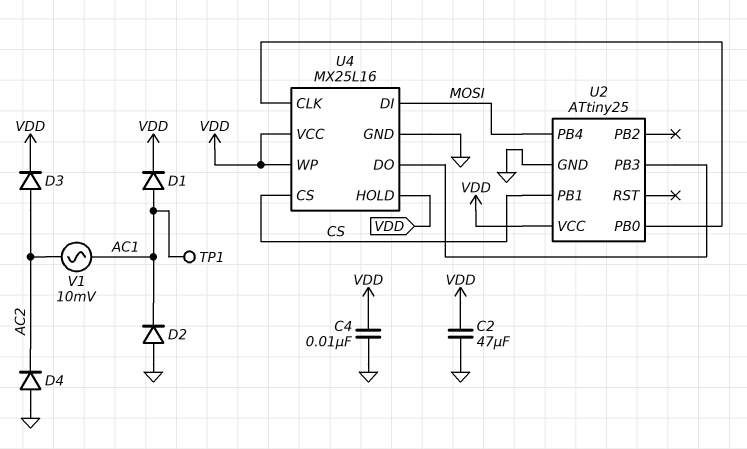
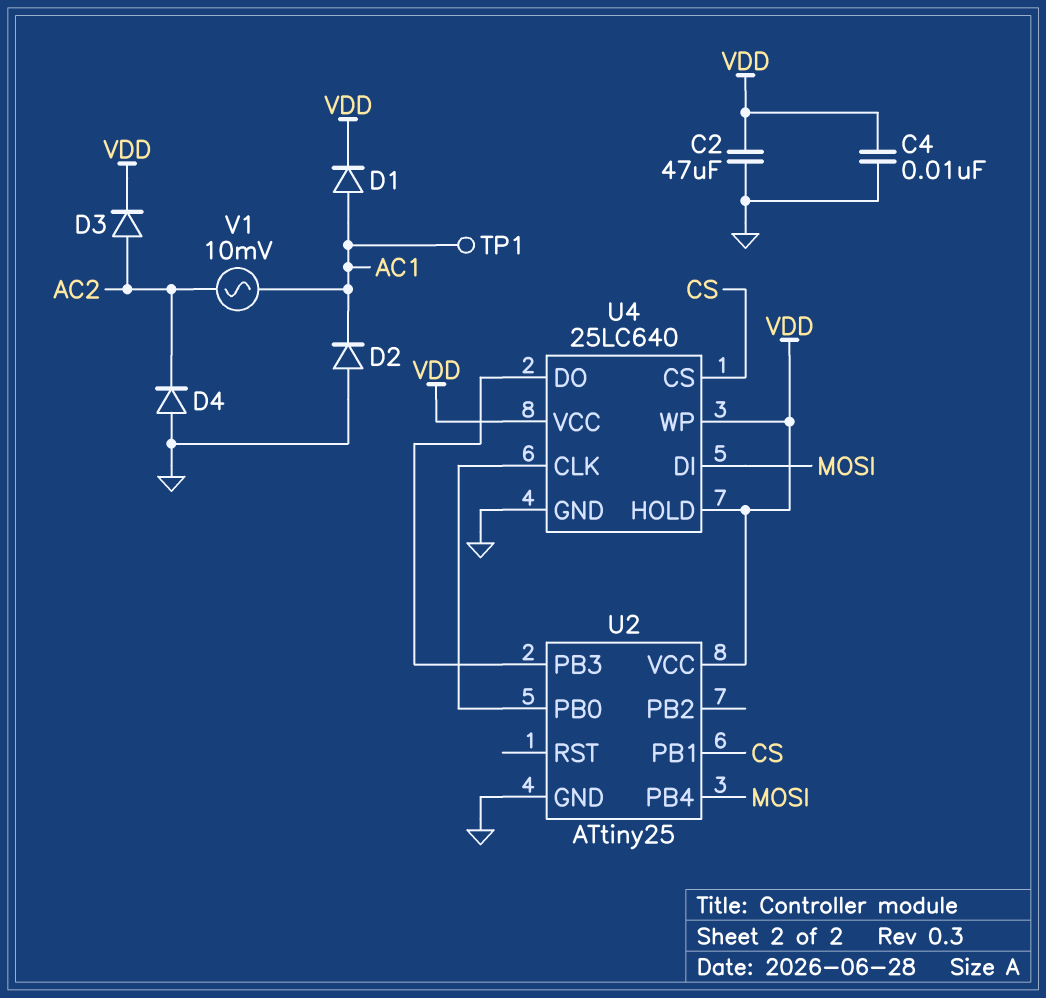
U4: MX25L16 -> 25LC640

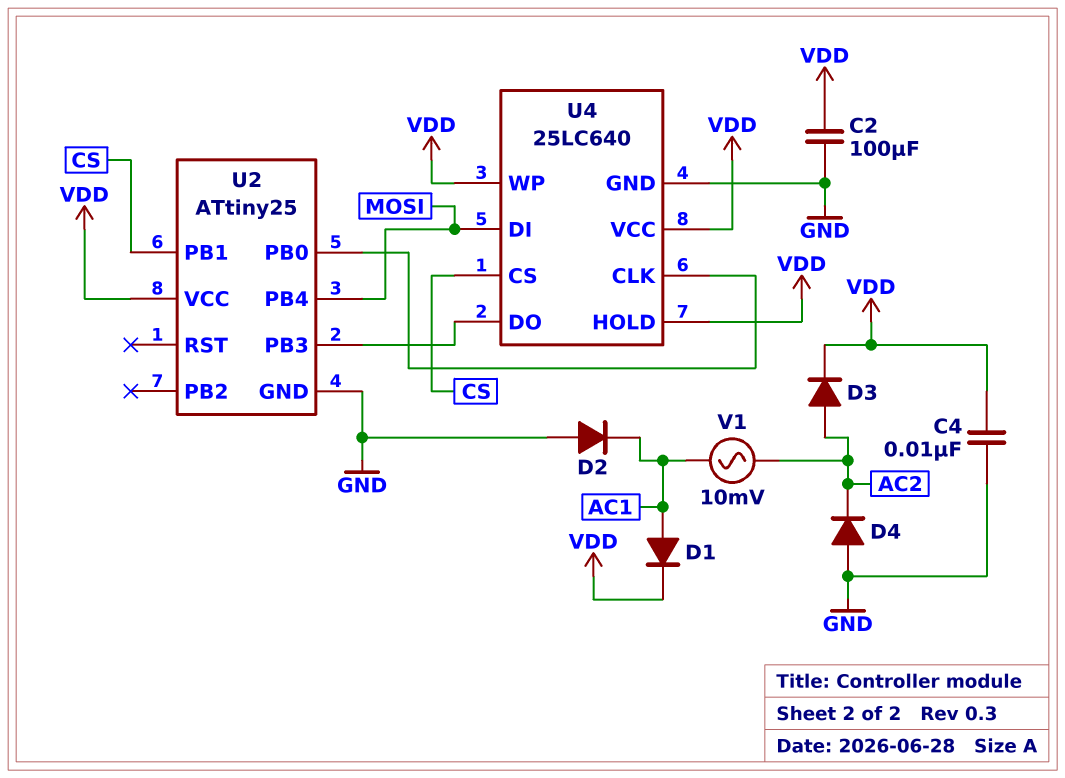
C2: 47uF (GND, VDD) -> 100uF (GND, VDD)
TP1: test point (AC1) -> none

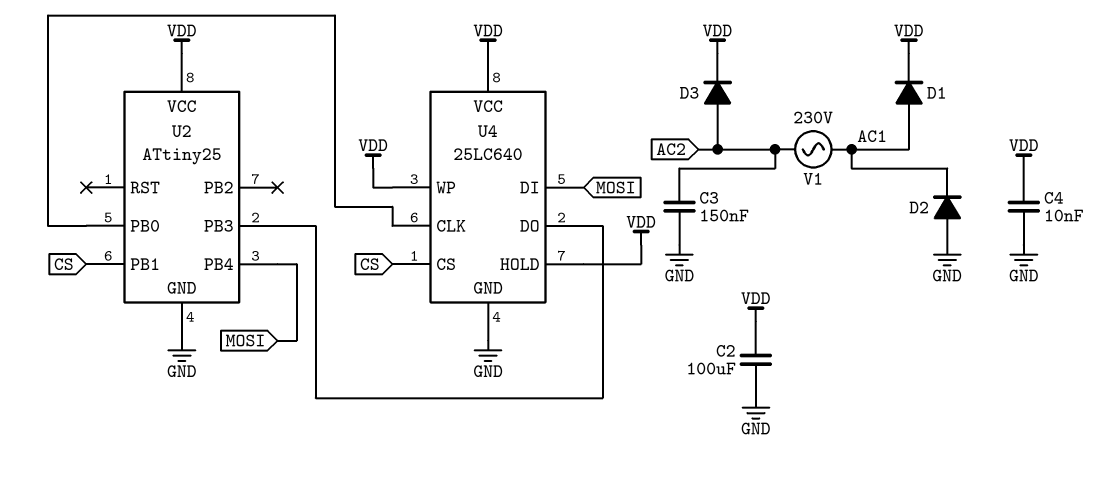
C3: none -> 150nF (AC2, GND)
D4: diode (A GND, K AC2) -> none
V1: AC 10mV (AC1, AC2) -> AC 230V (AC1, AC2)

